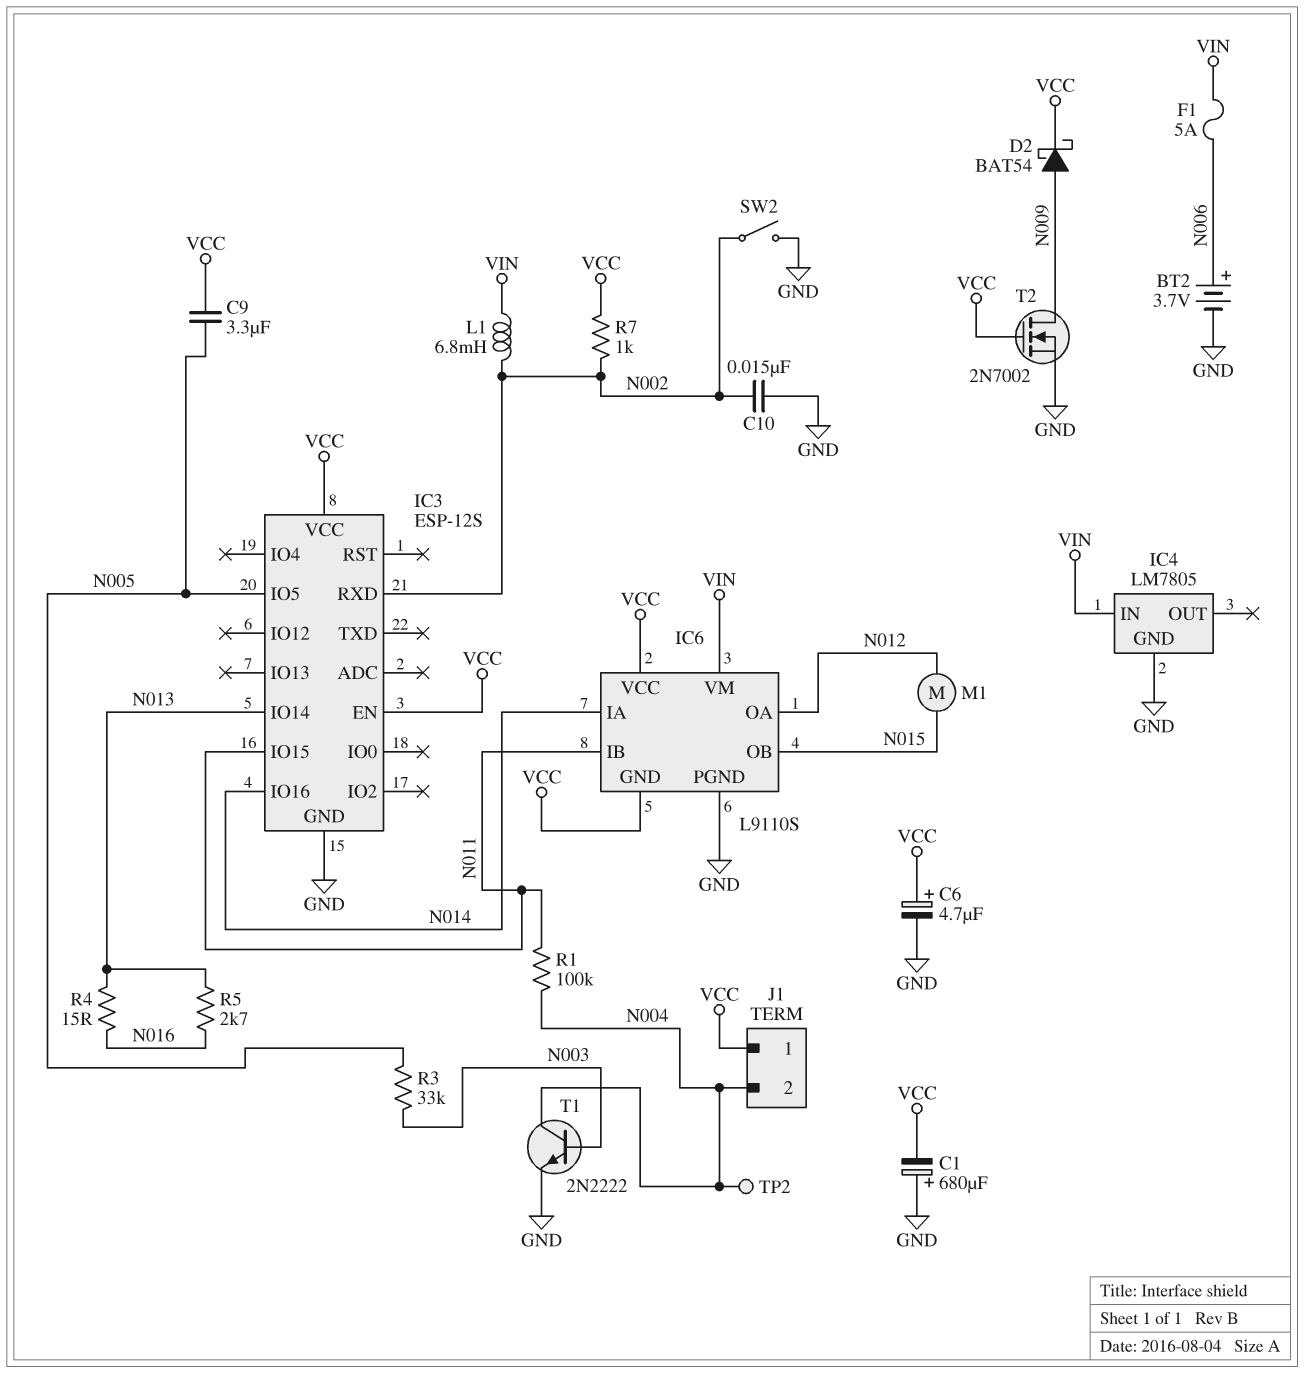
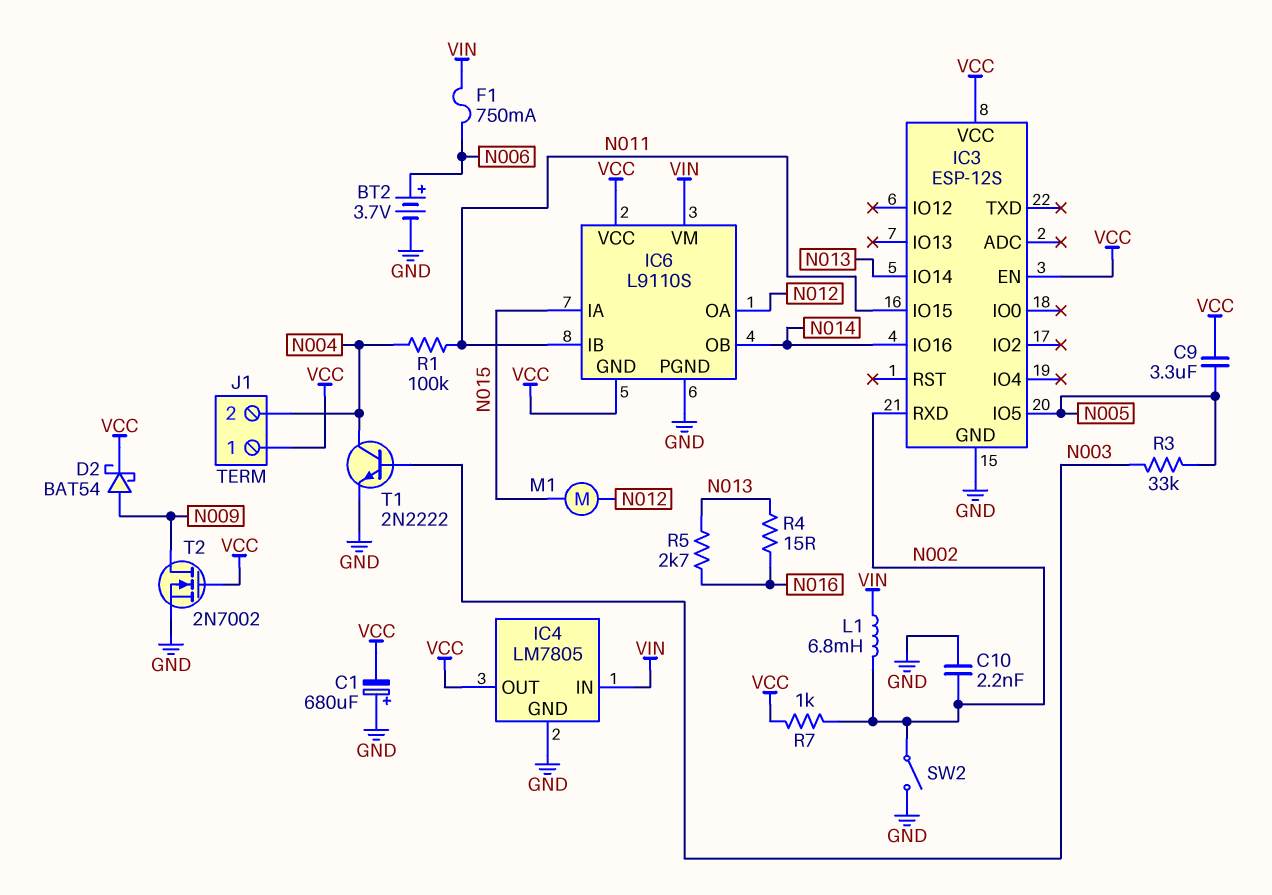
C6: 4.7uF (plus VCC, minus GND) -> none
C10: 15nF (GND, N002) -> 2.2nF (GND, N002)
F1: 5A (N006, VIN) -> 750mA (N006, VIN)
IC4 pin OUT: none -> VCC
IC6 pin IA: N014 -> N015
IC6 pin OB: N015 -> N014
TP2: test point (N004) -> none

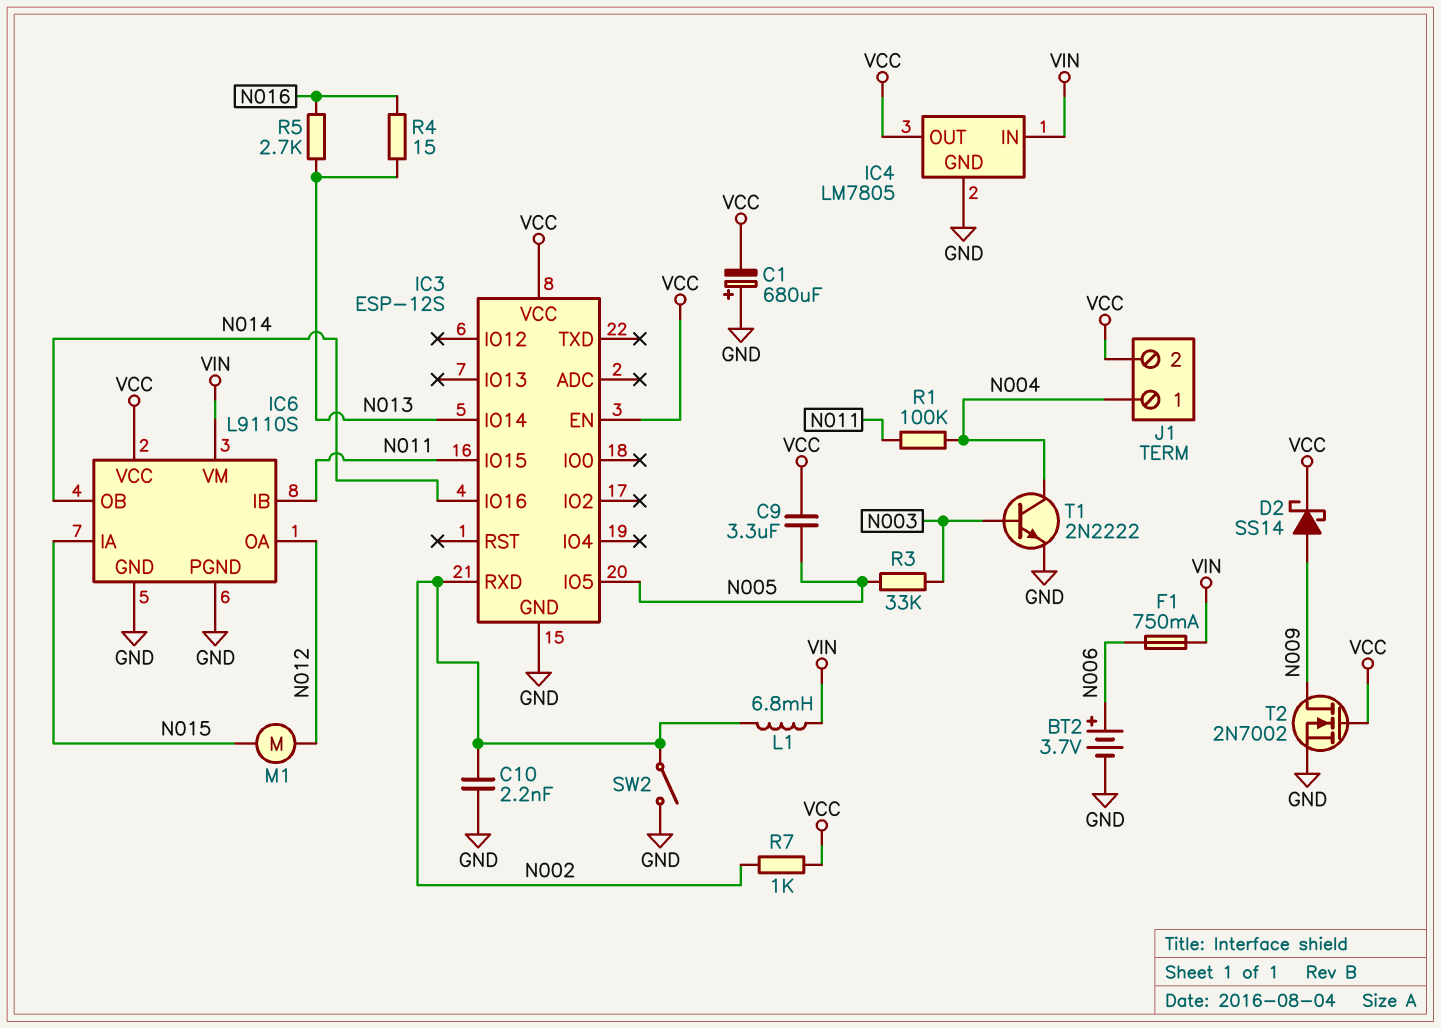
D2: schottky BAT54 (A N009, K VCC) -> schottky SS14 (A N009, K VCC)
IC6 pin GND: VCC -> GND
J1 pin 1: VCC -> N004
J1 pin 2: N004 -> VCC

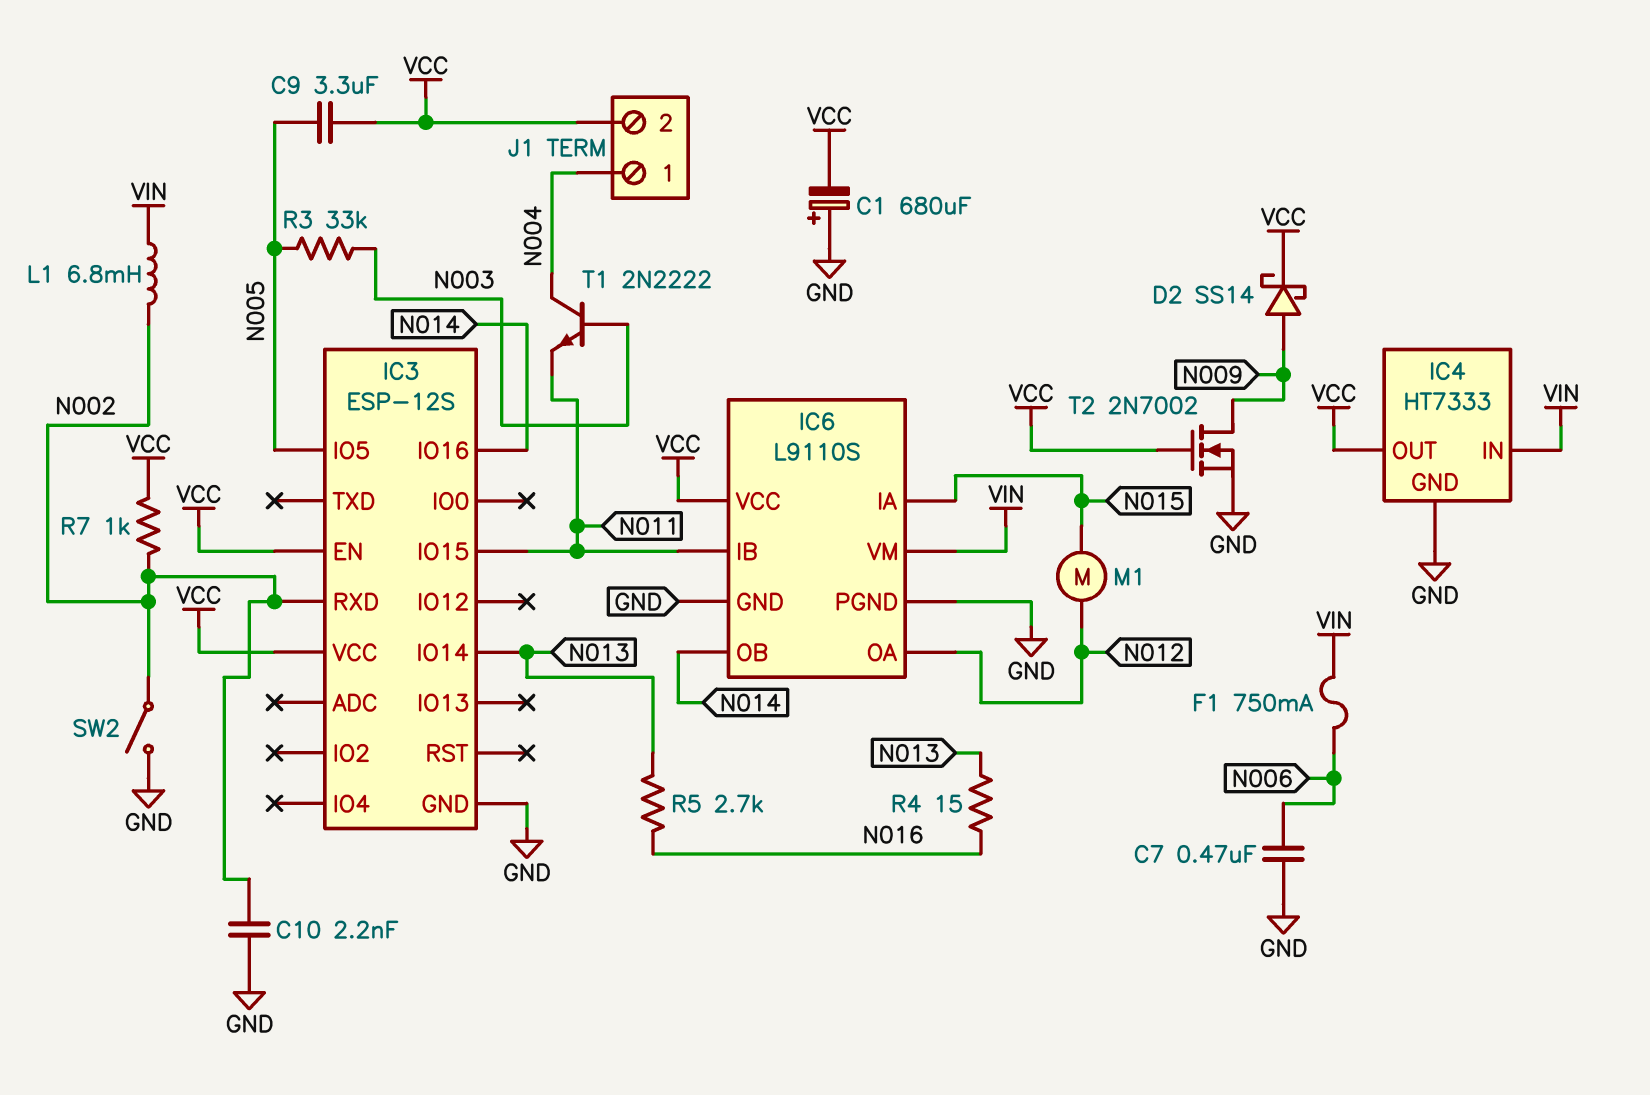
BT2: 3.7V (plus N006, minus GND) -> none
C7: none -> 470nF (GND, N006)
IC4: LM7805 -> HT7333
R1: 100k (N004, N011) -> none
T1: NPN 2N2222 (B N003, C N004, E GND) -> NPN 2N2222 (B N003, C N004, E N011)

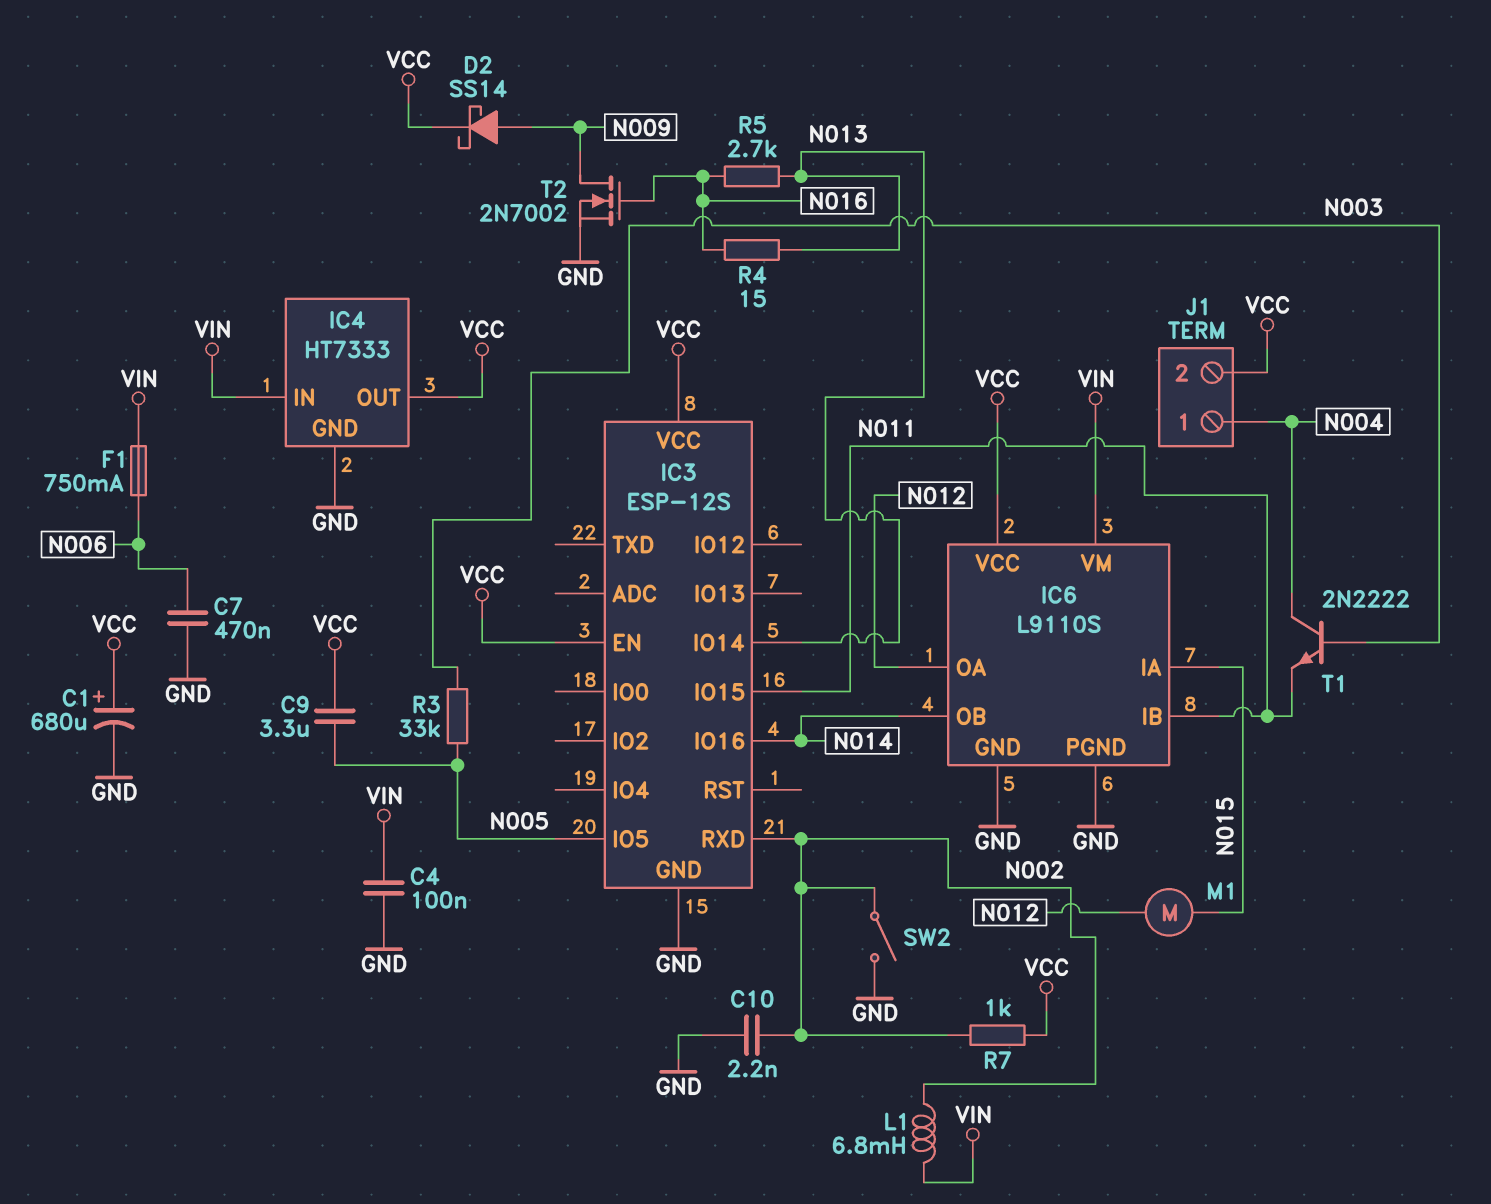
C1: 680uF (plus GND, minus VCC) -> 680uF (plus VCC, minus GND)
C4: none -> 100nF (GND, VIN)
T2: NMOS 2N7002 (G VCC, D N009, S GND) -> NMOS 2N7002 (G N016, D N009, S GND)

